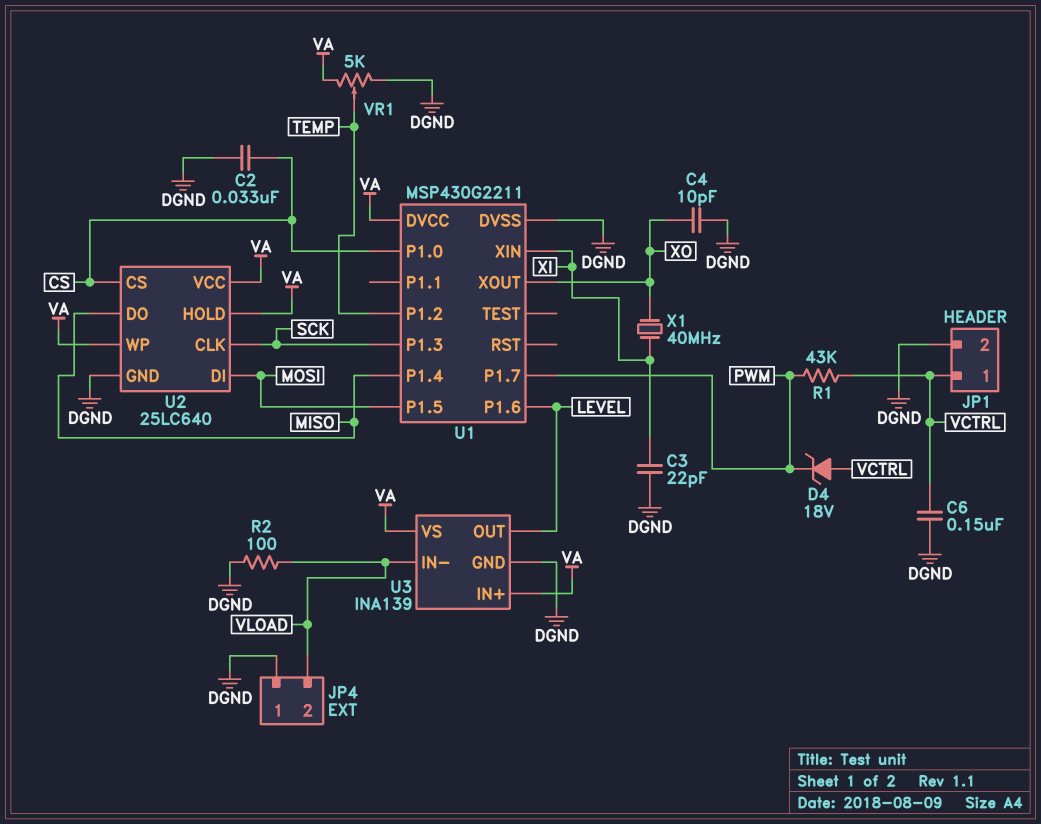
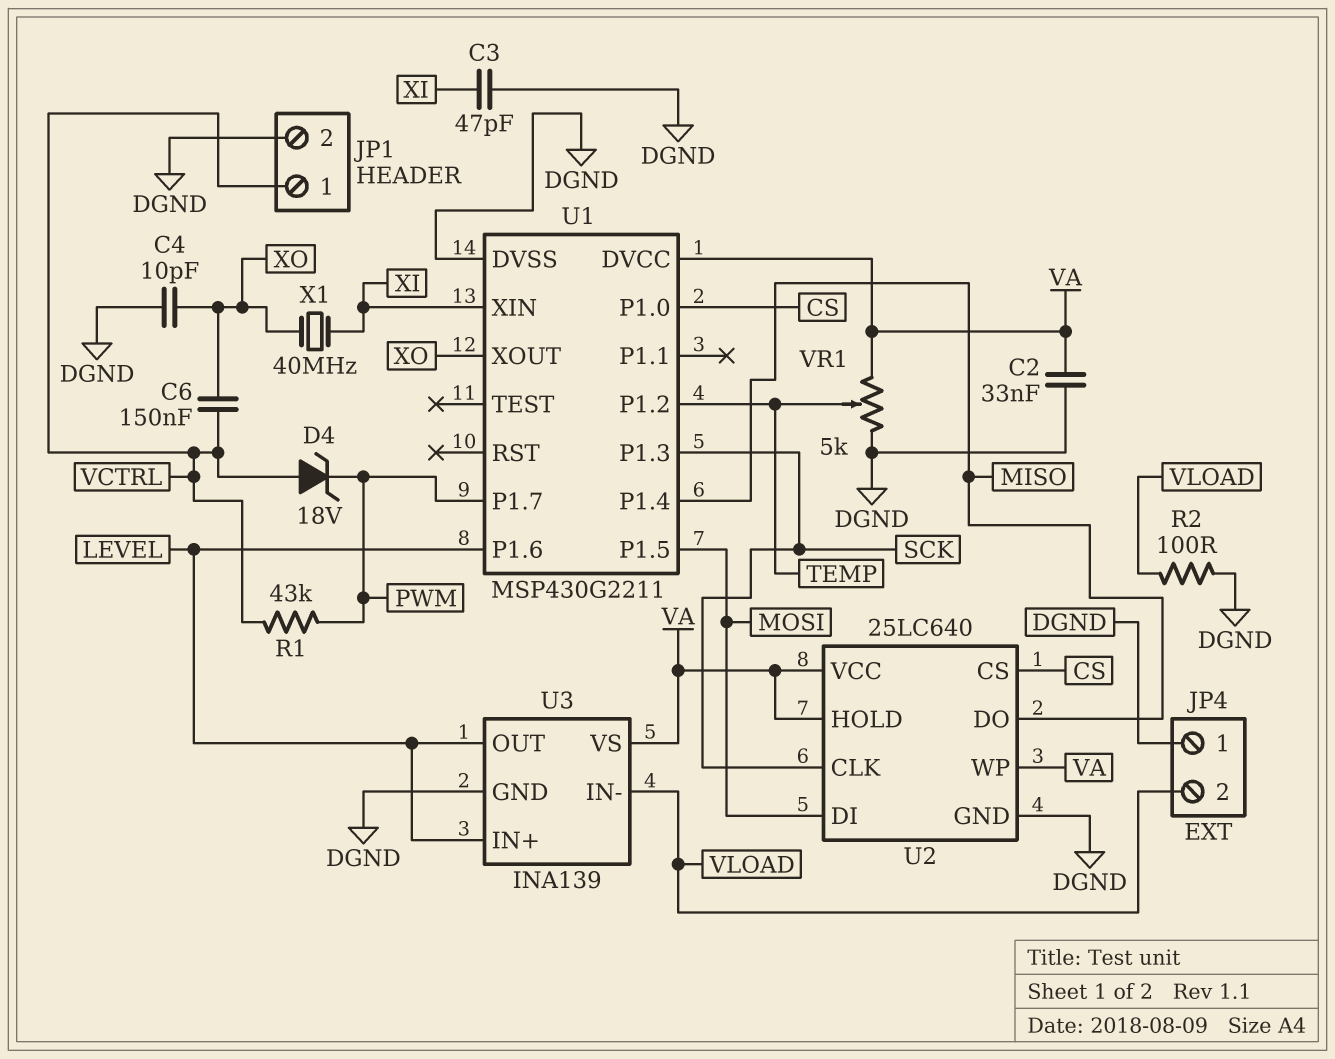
C2: 33nF (CS, DGND) -> 33nF (DGND, VA)
C3: 22pF (DGND, XI) -> 47pF (DGND, XI)
C6: 150nF (DGND, VCTRL) -> 150nF (VCTRL, XO)
U3 pin IN+: VA -> LEVEL

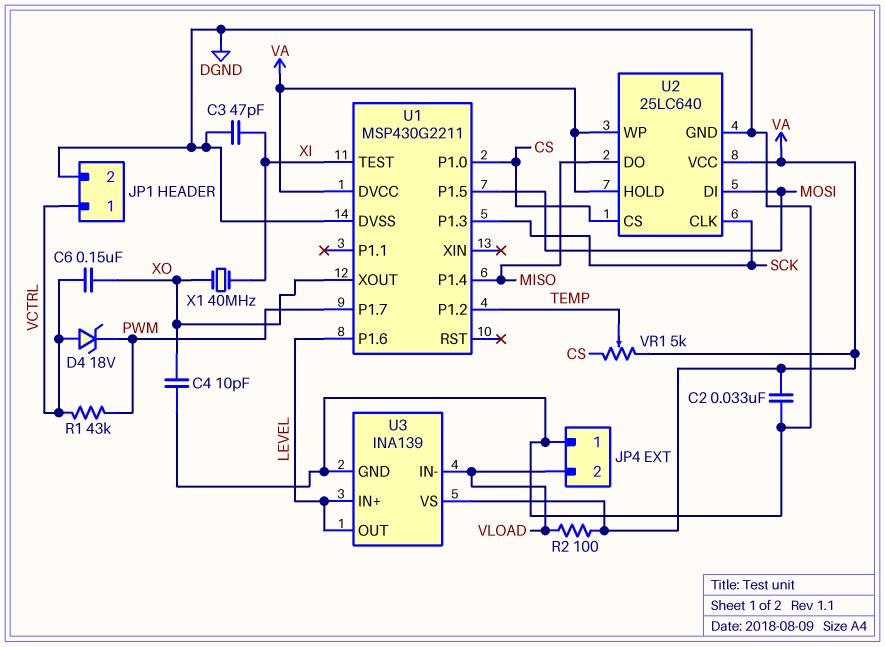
R2: 100 (DGND, VLOAD) -> 100 (VA, VLOAD)
U1 pin TEST: none -> XI
U1 pin XIN: XI -> none
VR1: 5k (DGND, VA, wiper TEMP) -> 5k (CS, VA, wiper TEMP)

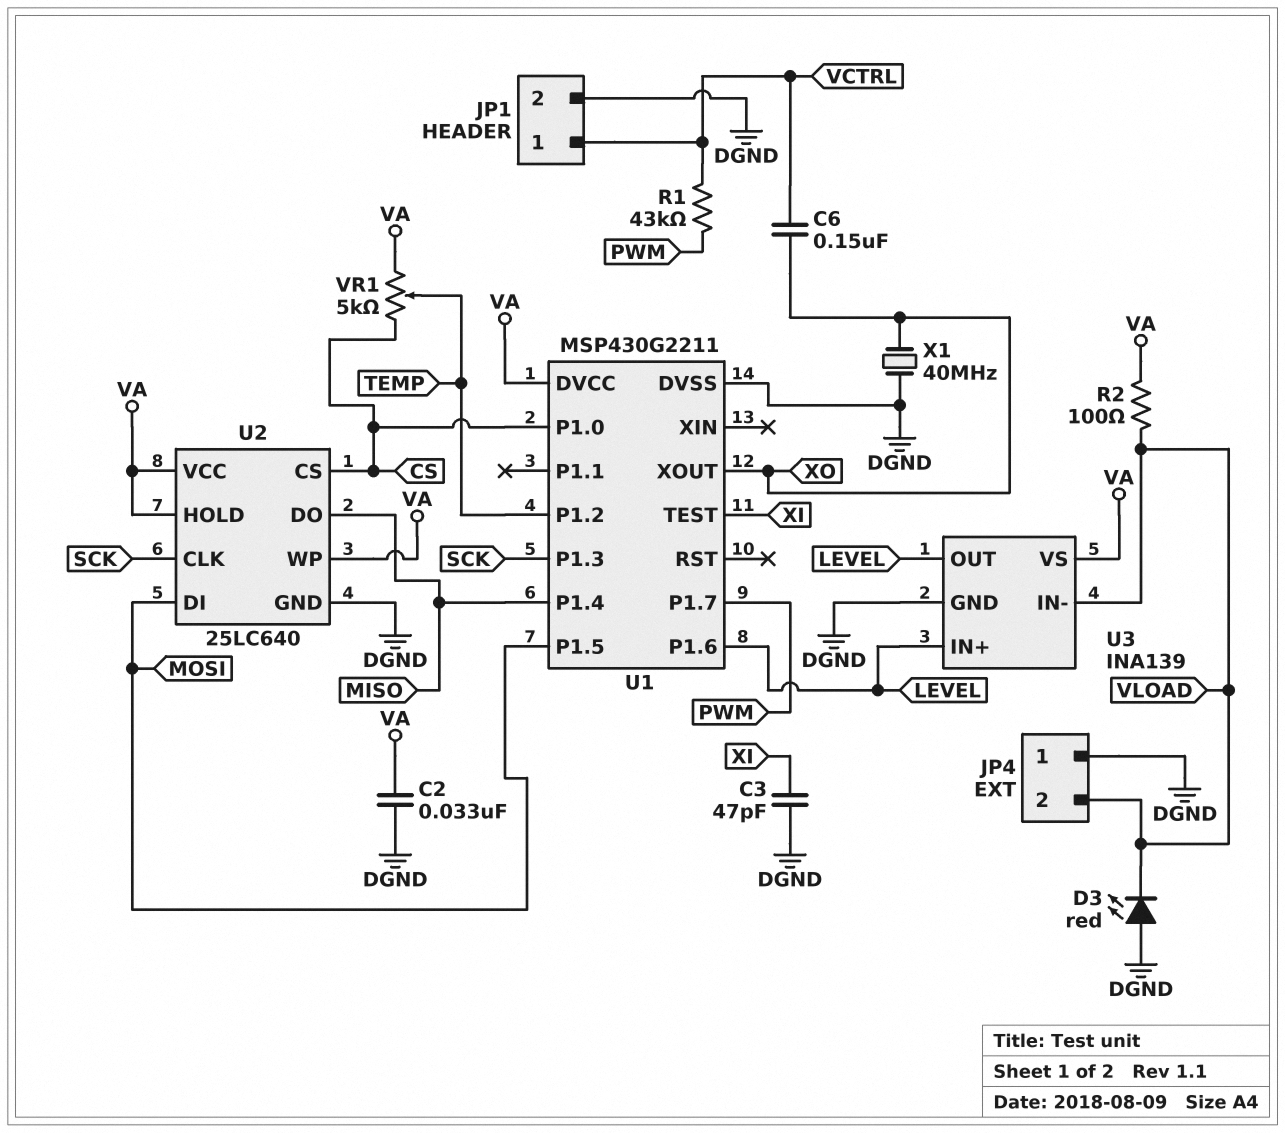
C4: 10pF (DGND, XO) -> none
D3: none -> LED red (A DGND, K VLOAD)
D4: zener 18V (A VCTRL, K PWM) -> none
X1: 40MHz (XI, XO) -> 40MHz (DGND, XO)

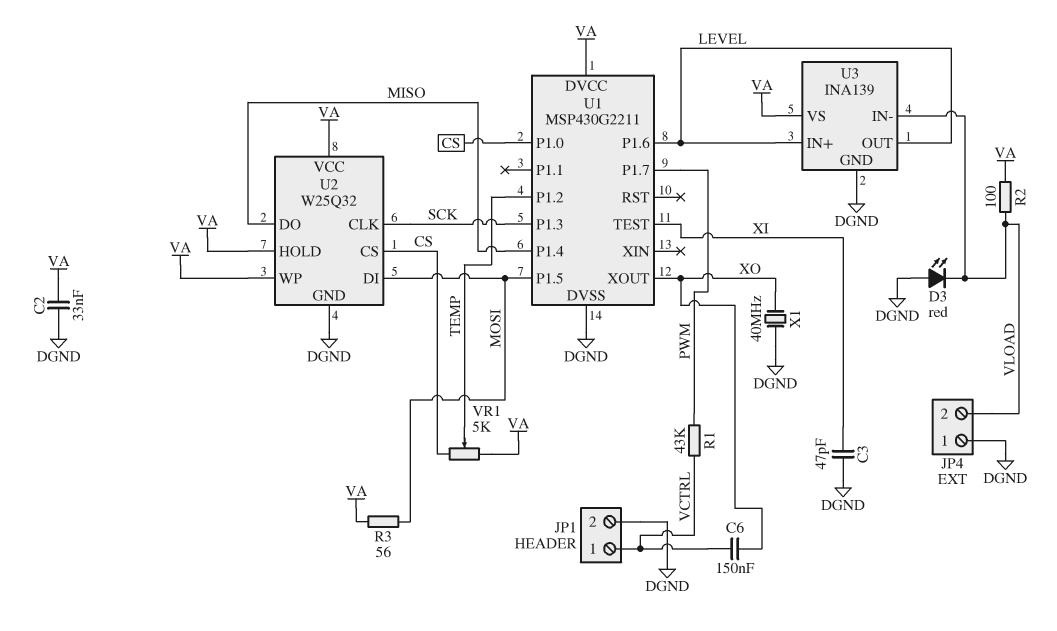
R3: none -> 56 (MOSI, VA)
U2: 25LC640 -> W25Q32

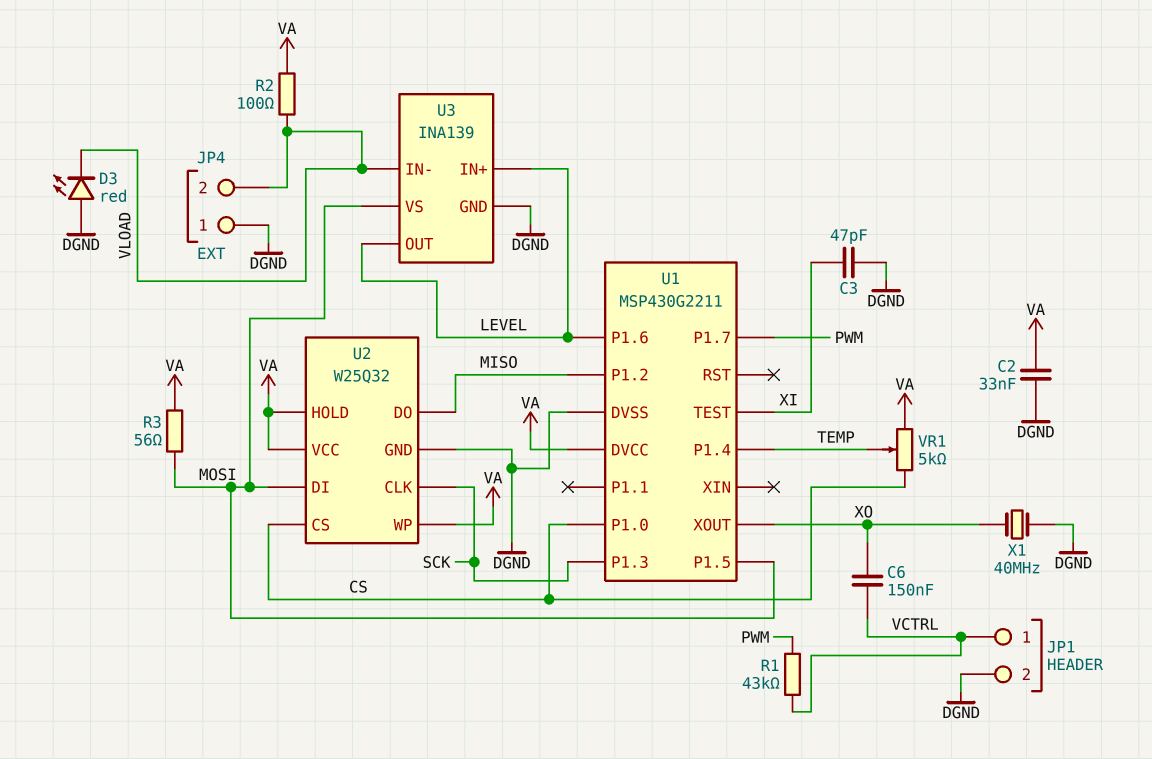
U1 pin P1.2: TEMP -> MISO
U1 pin P1.4: MISO -> TEMP
U3 pin VS: VA -> MOSI

